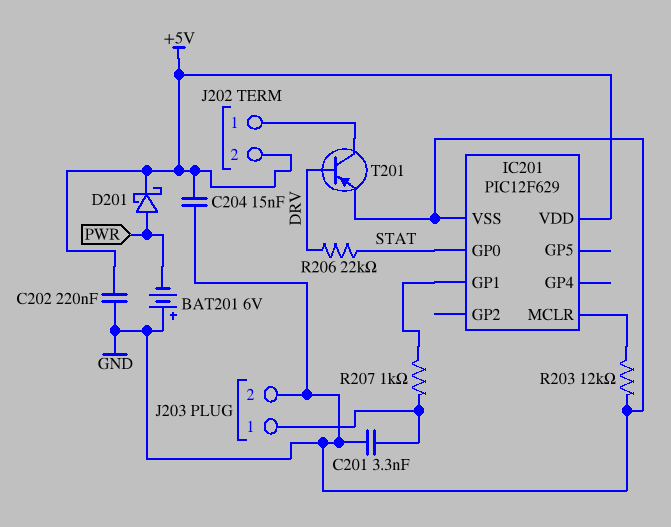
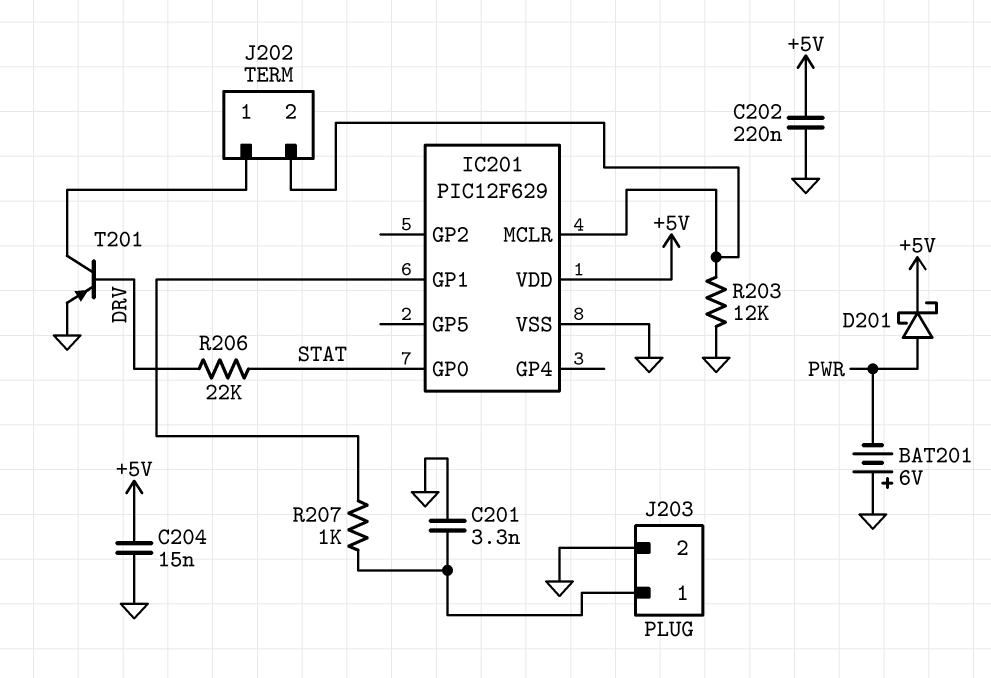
J202 pin 2: +5V -> IC201/MCLR

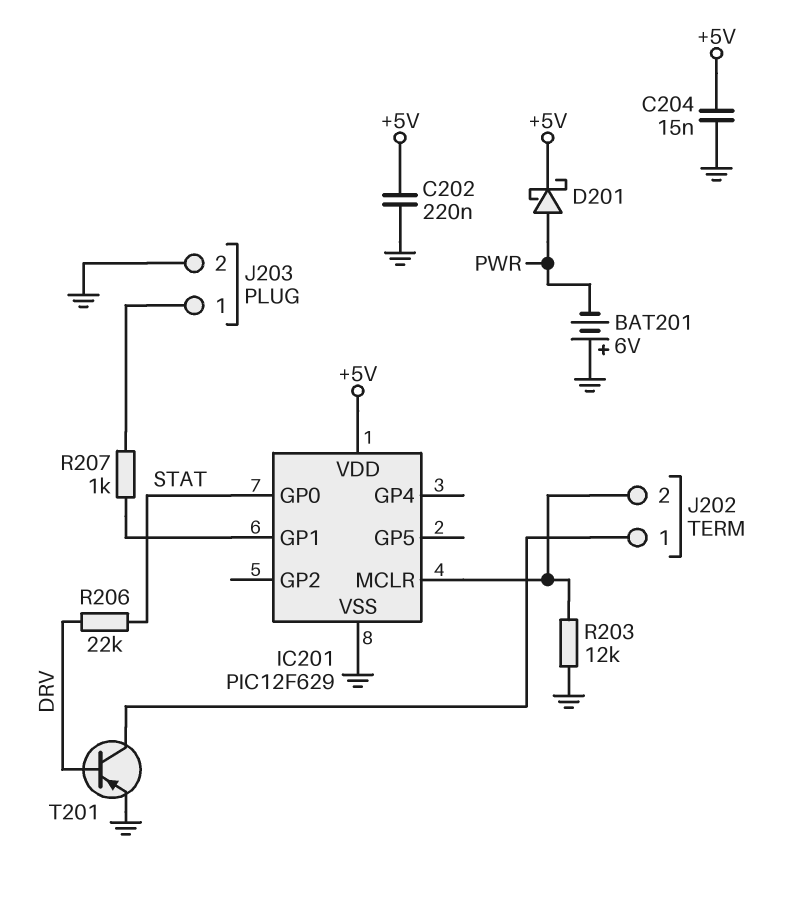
C201: 3.3nF (GND, J203/1) -> none

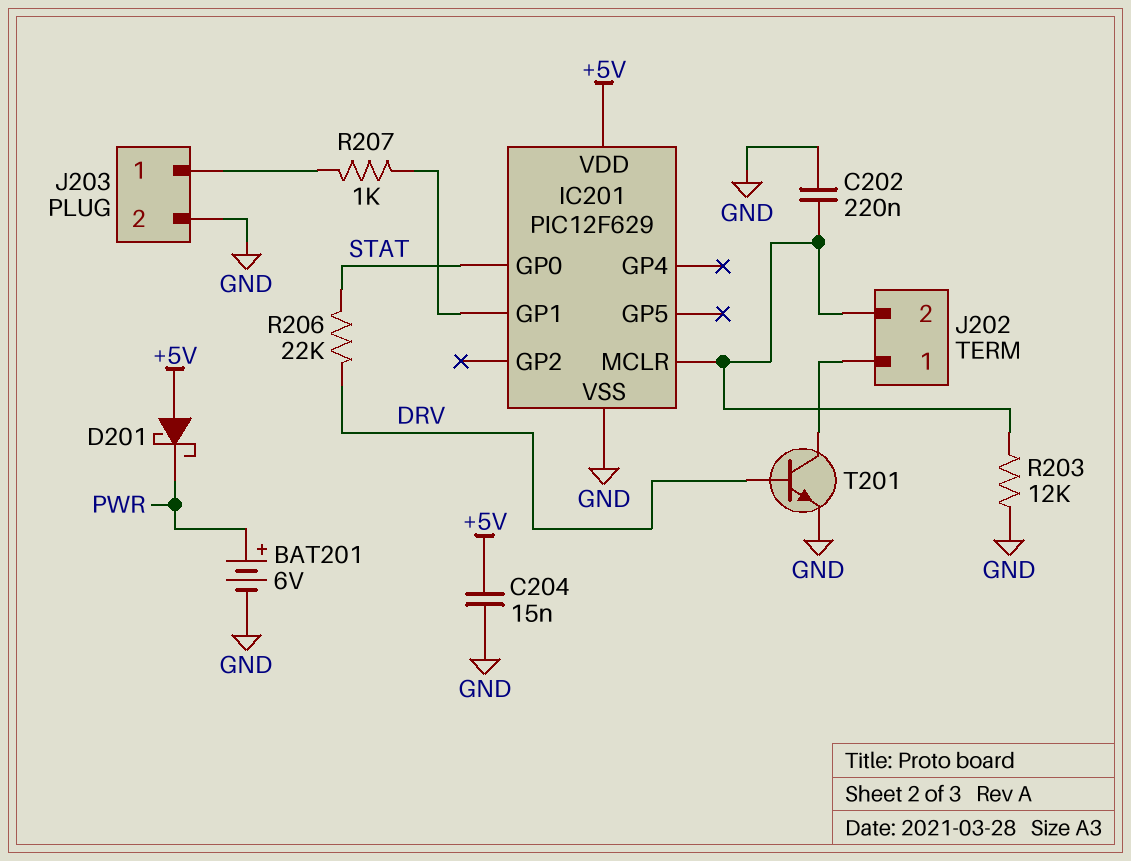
BAT201: 6V (plus GND, minus PWR) -> 6V (plus PWR, minus GND)
C202: 220nF (+5V, GND) -> 220nF (GND, IC201/MCLR)
D201: schottky (A PWR, K +5V) -> schottky (A +5V, K PWR)
T201: PNP (B DRV, C J202/1, E GND) -> NPN (B DRV, C J202/1, E GND)

